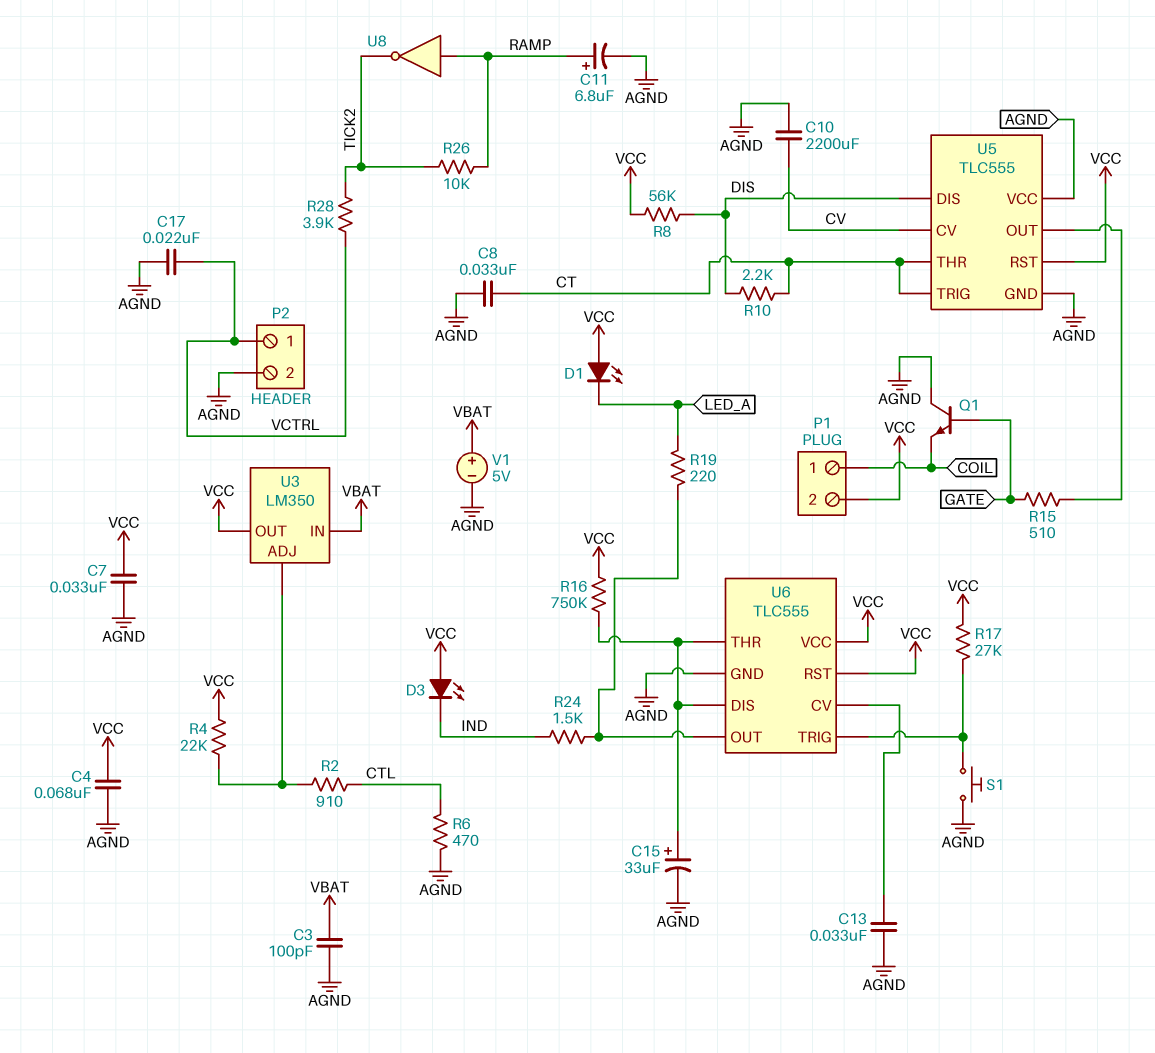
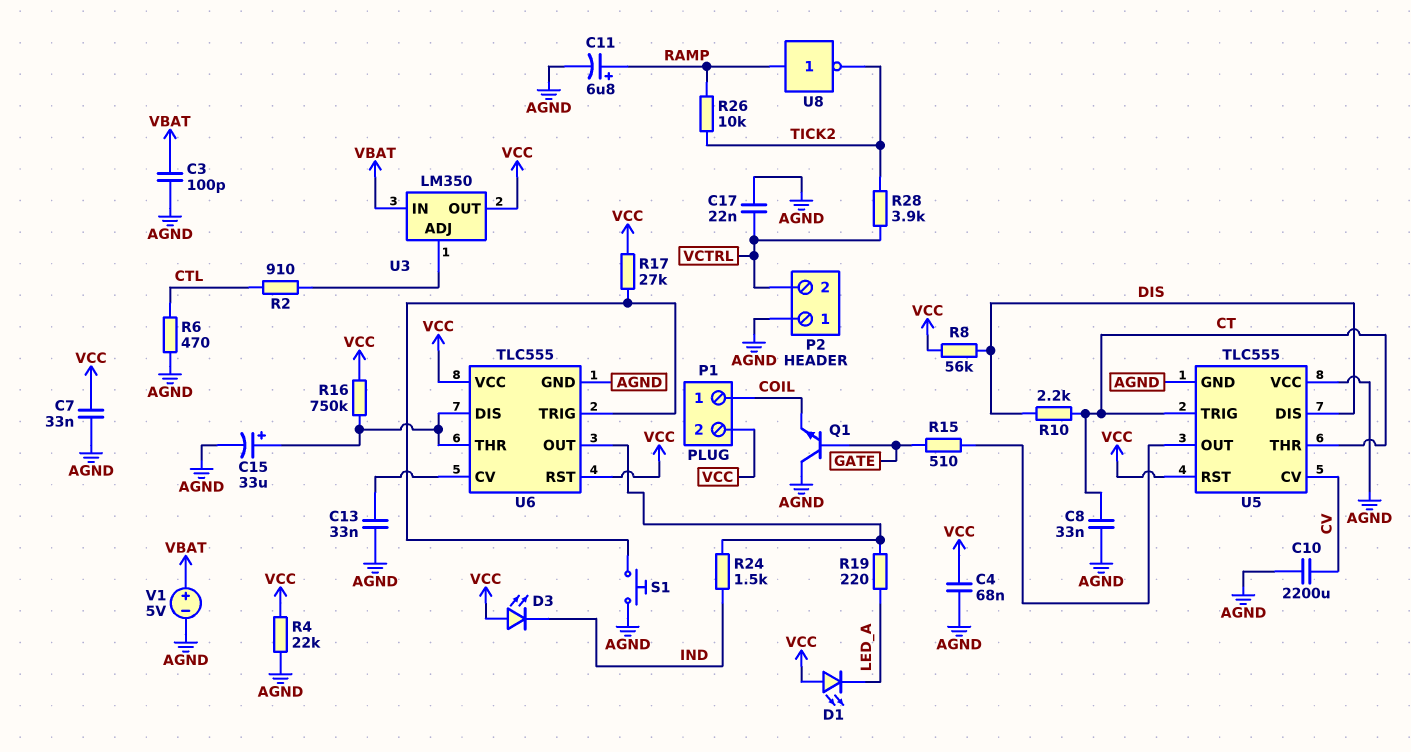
P2 pin 1: VCTRL -> AGND
P2 pin 2: AGND -> VCTRL
R4: 22k (U3/ADJ, VCC) -> 22k (AGND, VCC)

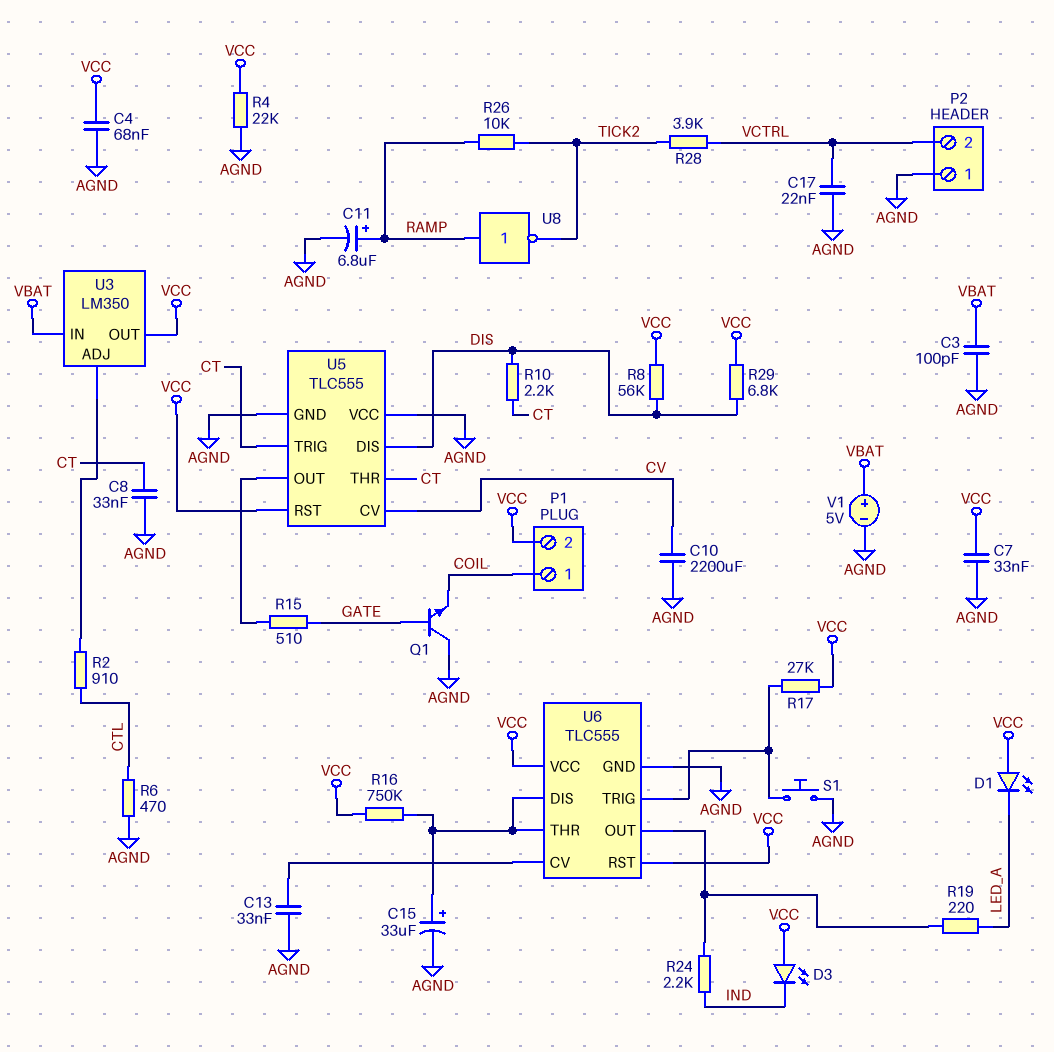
R24: 1.5k (IND, U6/OUT) -> 2.2k (IND, U6/OUT)
R29: none -> 6.8k (DIS, VCC)

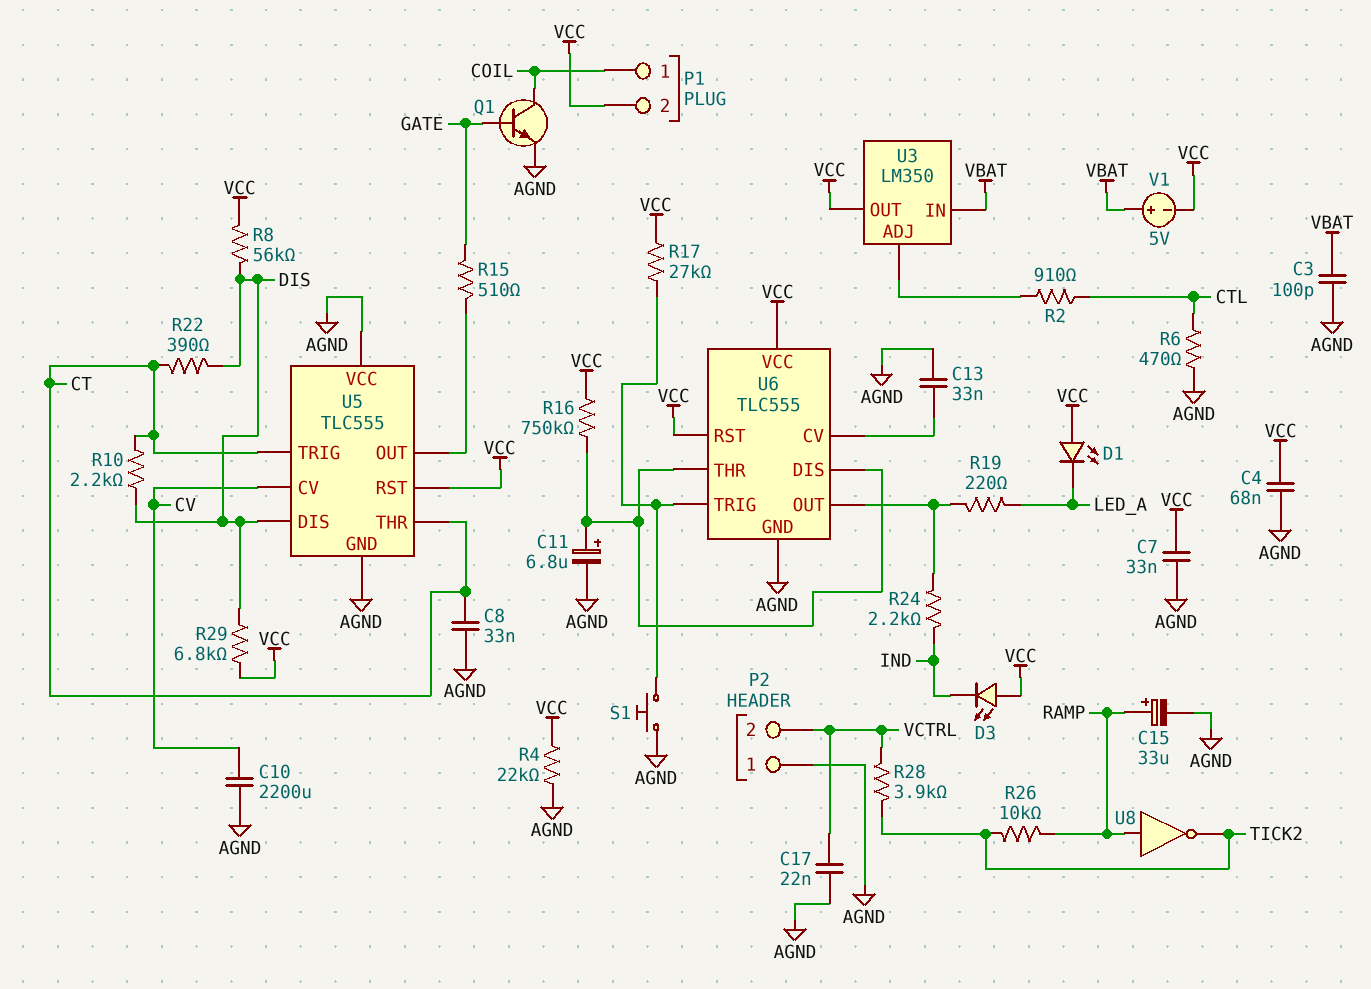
C11: 6.8uF (plus RAMP, minus AGND) -> 6.8uF (plus U6/DIS, minus AGND)
C15: 33uF (plus U6/DIS, minus AGND) -> 33uF (plus RAMP, minus AGND)
Q1: NPN (B GATE, C AGND, E COIL) -> NPN (B GATE, C COIL, E AGND)
R22: none -> 390 (CT, DIS)
V1: 5V (plus VBAT, minus AGND) -> 5V (plus VBAT, minus VCC)

